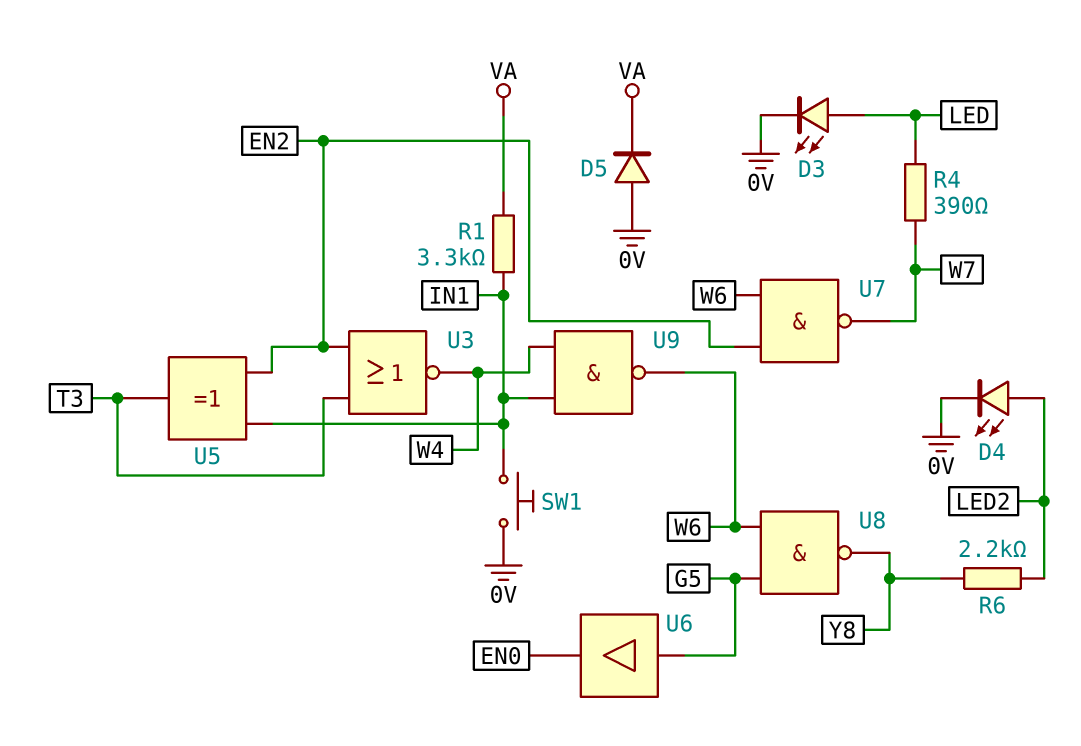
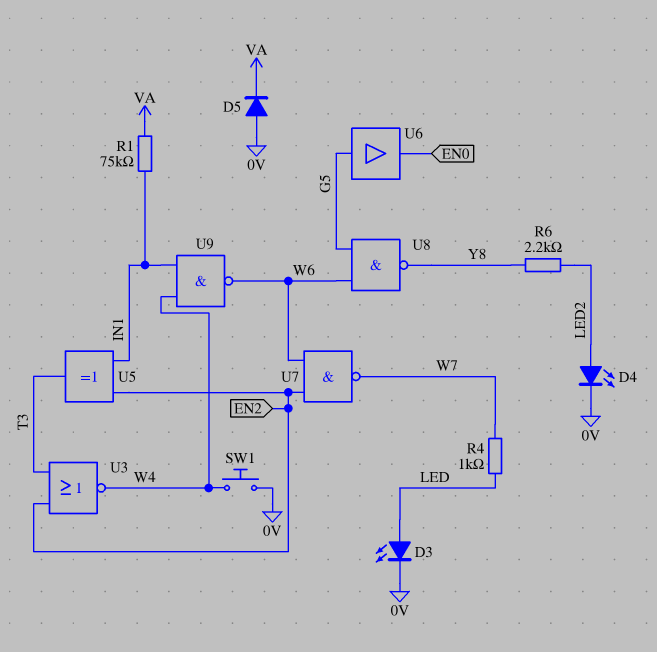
R1: 3.3k (IN1, VA) -> 75k (IN1, VA)
R4: 390 (LED, W7) -> 1k (LED, W7)
SW1: button (0V, IN1) -> button (0V, W4)

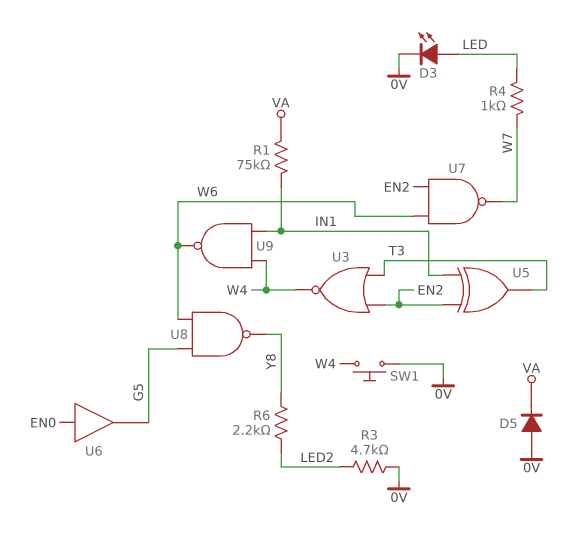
D4: LED (A LED2, K 0V) -> none
R3: none -> 4.7k (0V, LED2)
U6: buffer (in G5, out EN0) -> buffer (in EN0, out G5)

